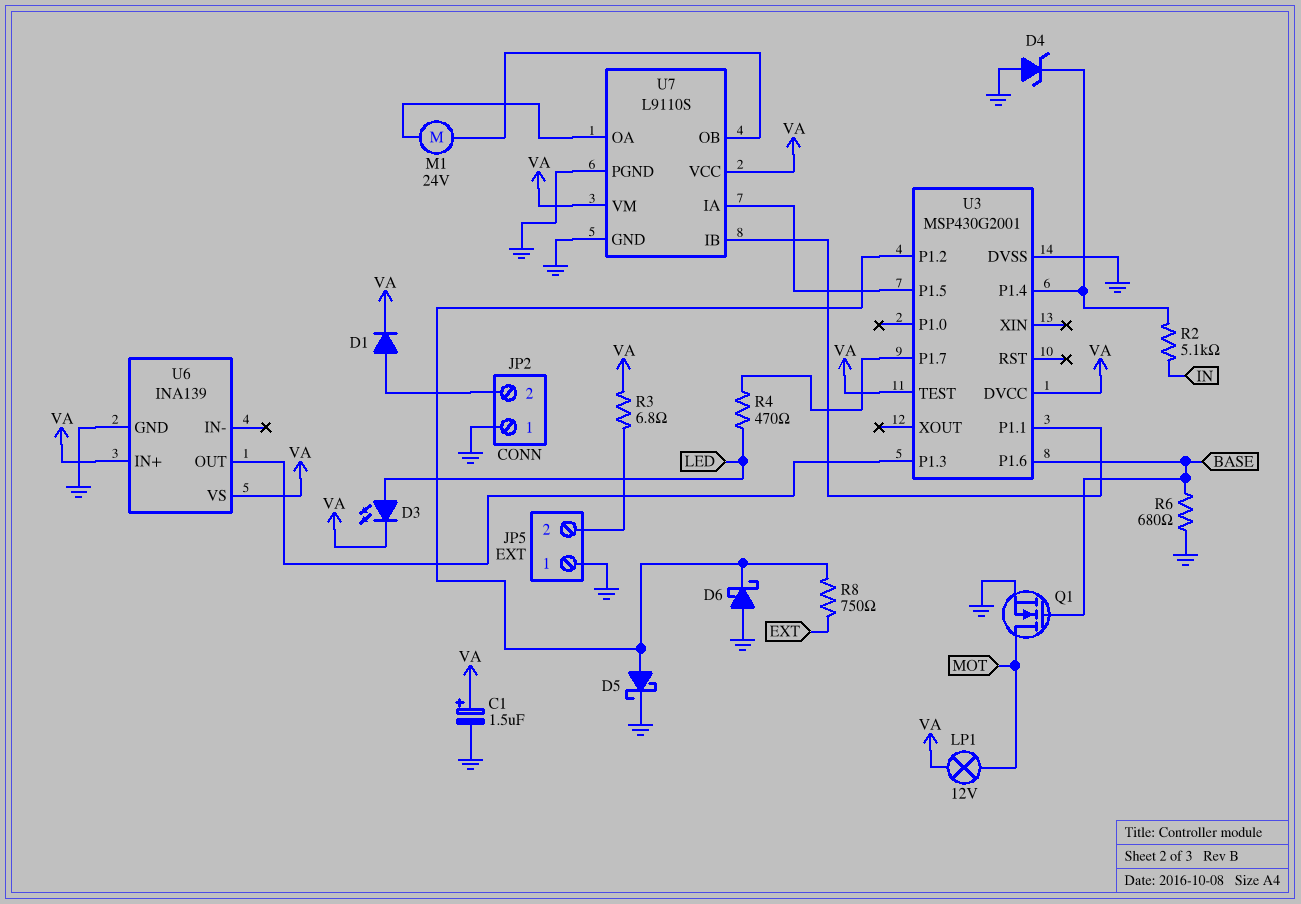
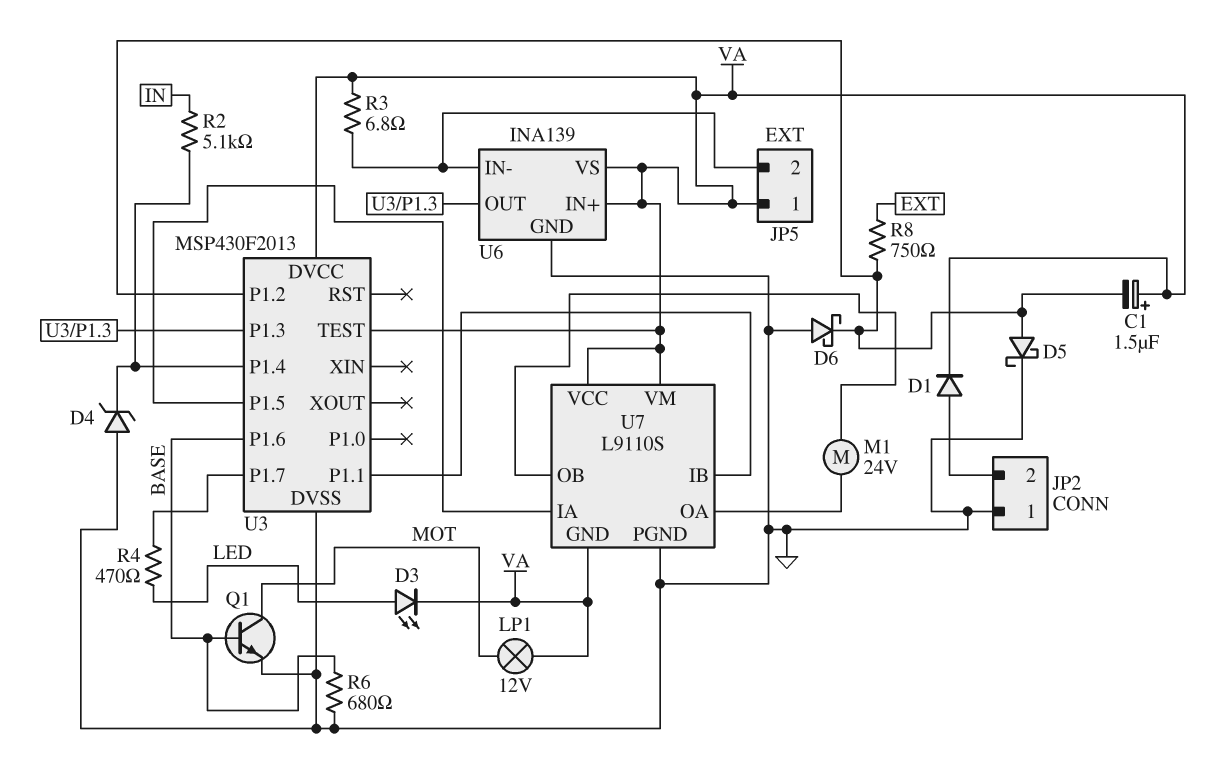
C1: 1.5uF (plus VA, minus GND) -> 1.5uF (plus VA, minus U3/P1.2)
JP5 pin 1: GND -> VA
Q1: NMOS (G BASE, D MOT, S GND) -> NPN (B BASE, C MOT, E GND)
U3: MSP430G2001 -> MSP430F2013
U6 pin IN-: none -> JP5/2
U7 pin GND: GND -> VA

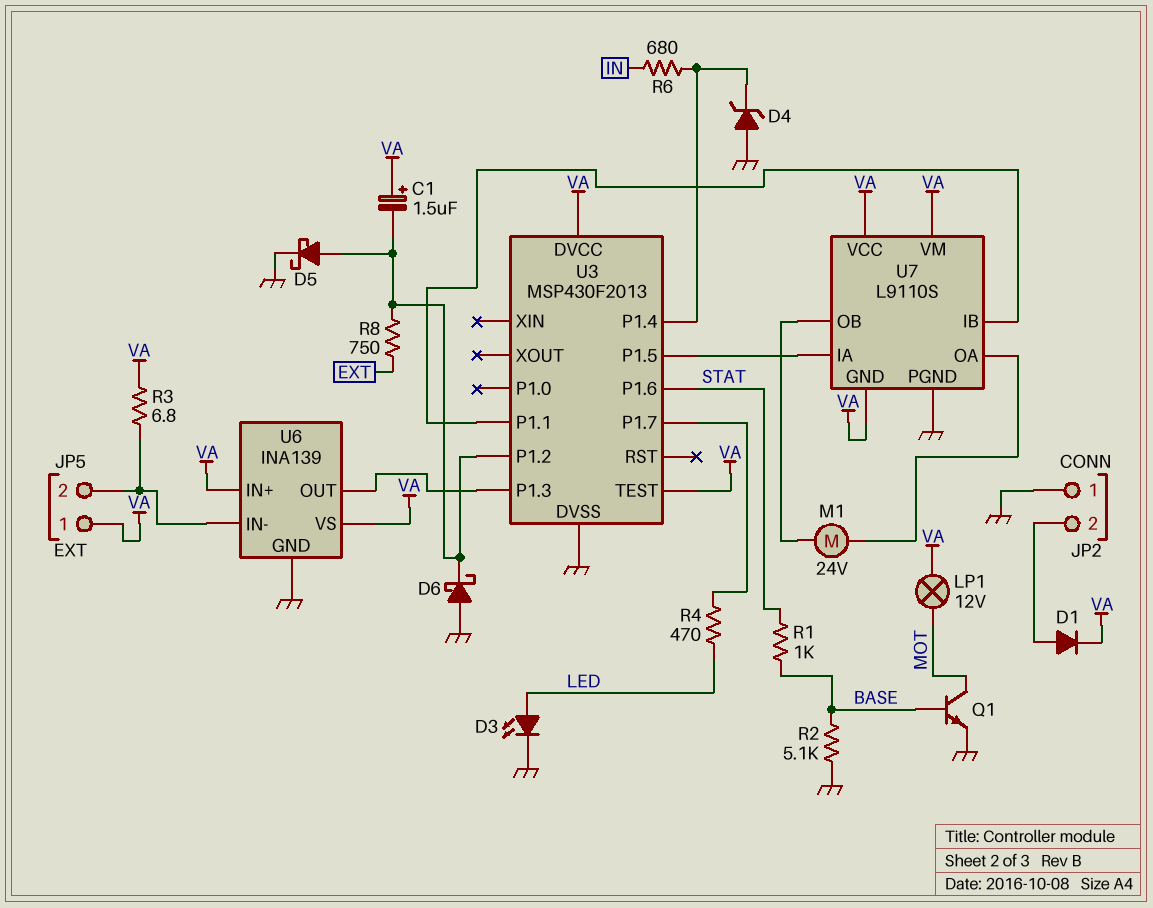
D3: LED (A LED, K VA) -> LED (A LED, K GND)
R1: none -> 1k (BASE, STAT)
R2: 5.1k (IN, U3/P1.4) -> 5.1k (BASE, GND)
R6: 680 (BASE, GND) -> 680 (IN, U3/P1.4)
U3 pin P1.6: BASE -> STAT

